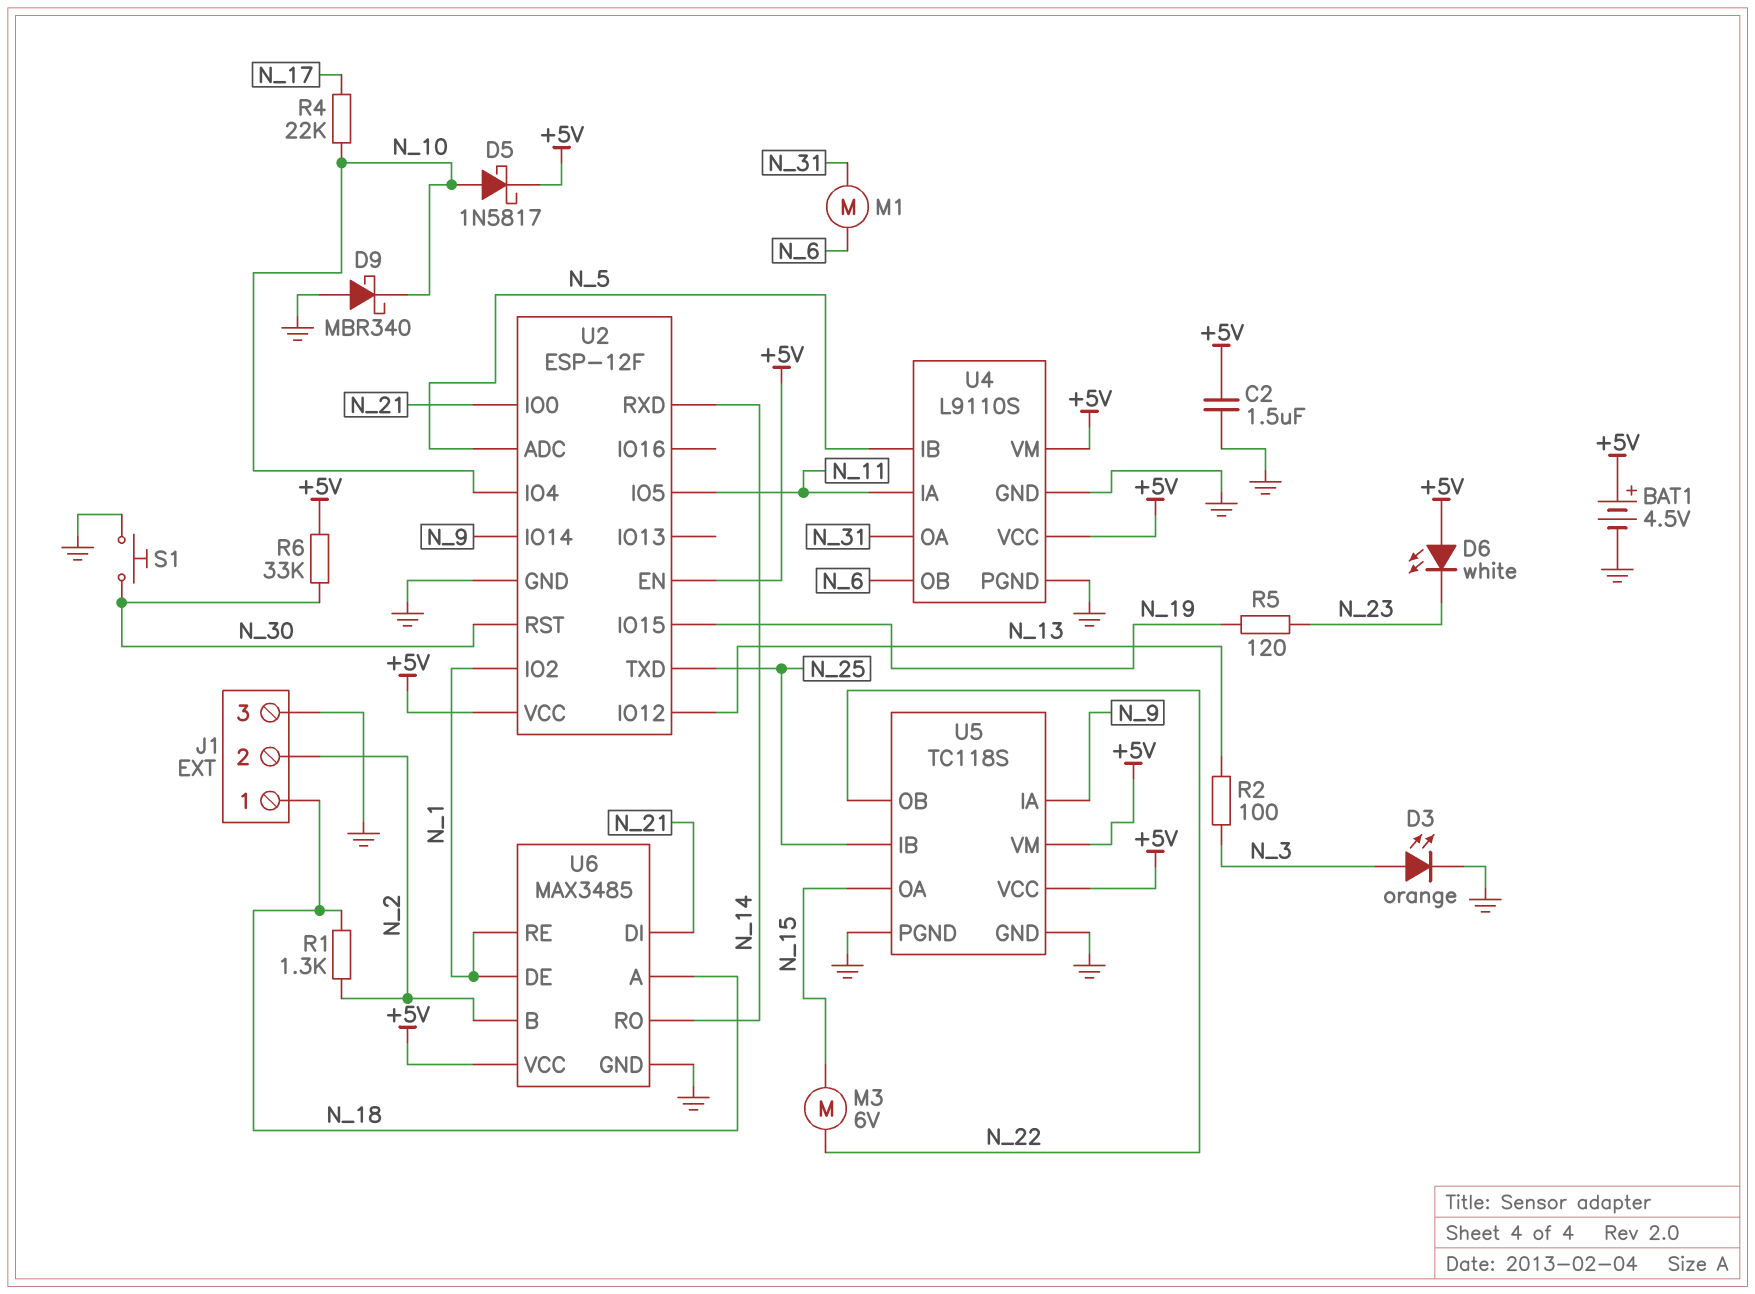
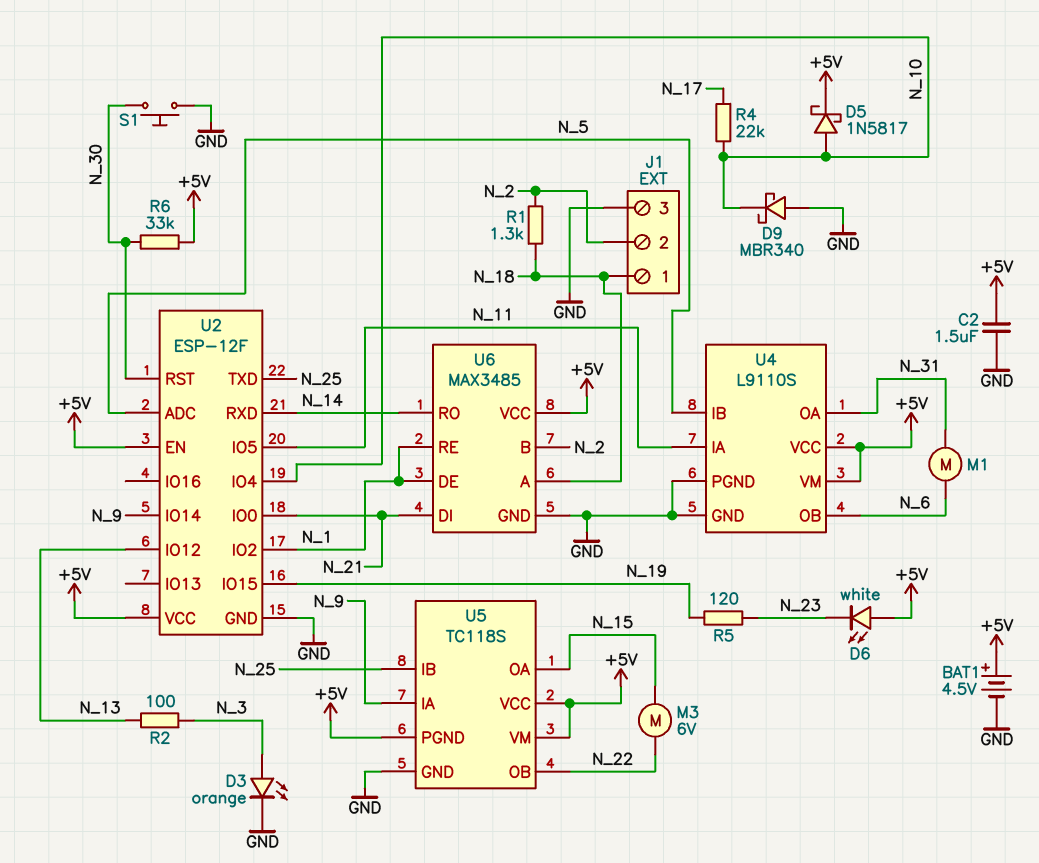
U5 pin PGND: GND -> +5V

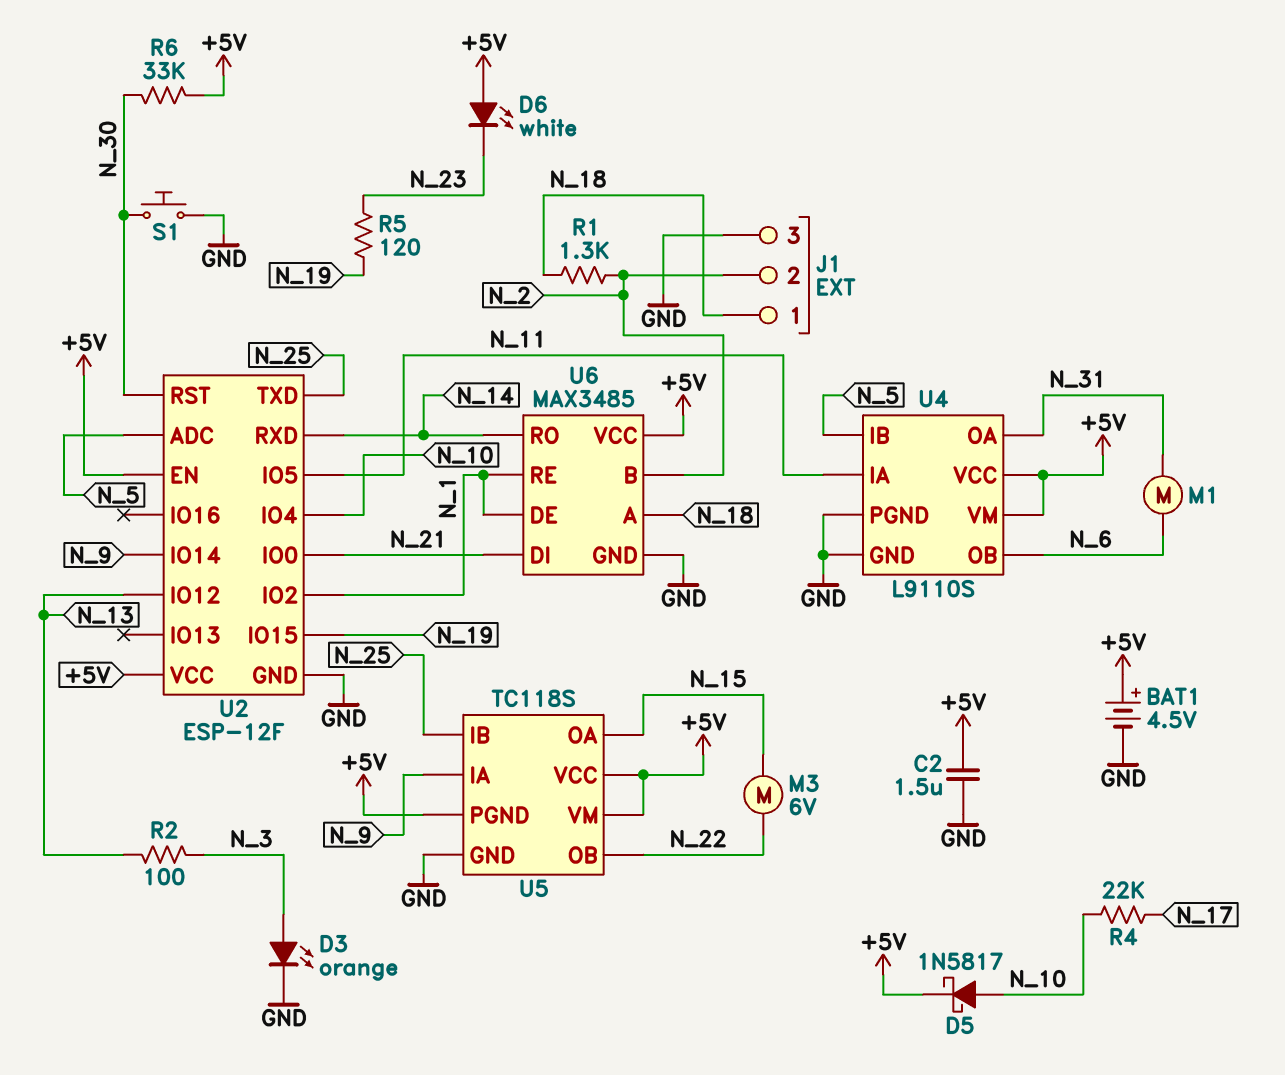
D9: schottky MBR340 (A GND, K N_10) -> none

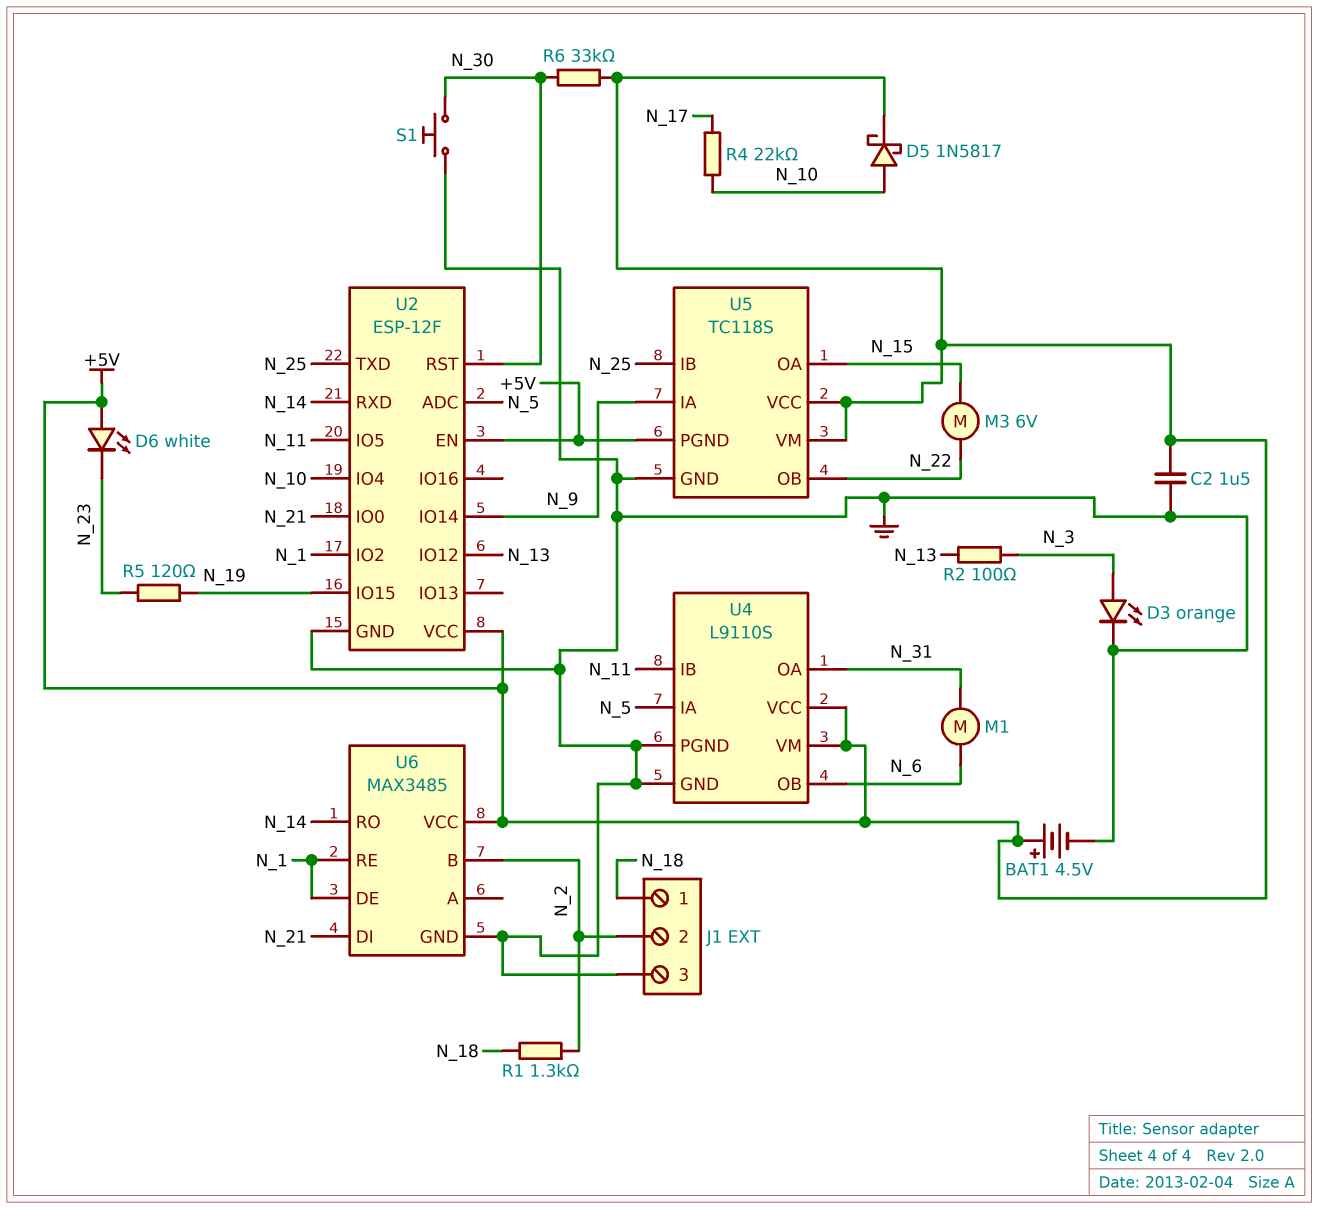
U4 pin IA: N_11 -> N_5
U4 pin IB: N_5 -> N_11
U6 pin A: N_18 -> none

